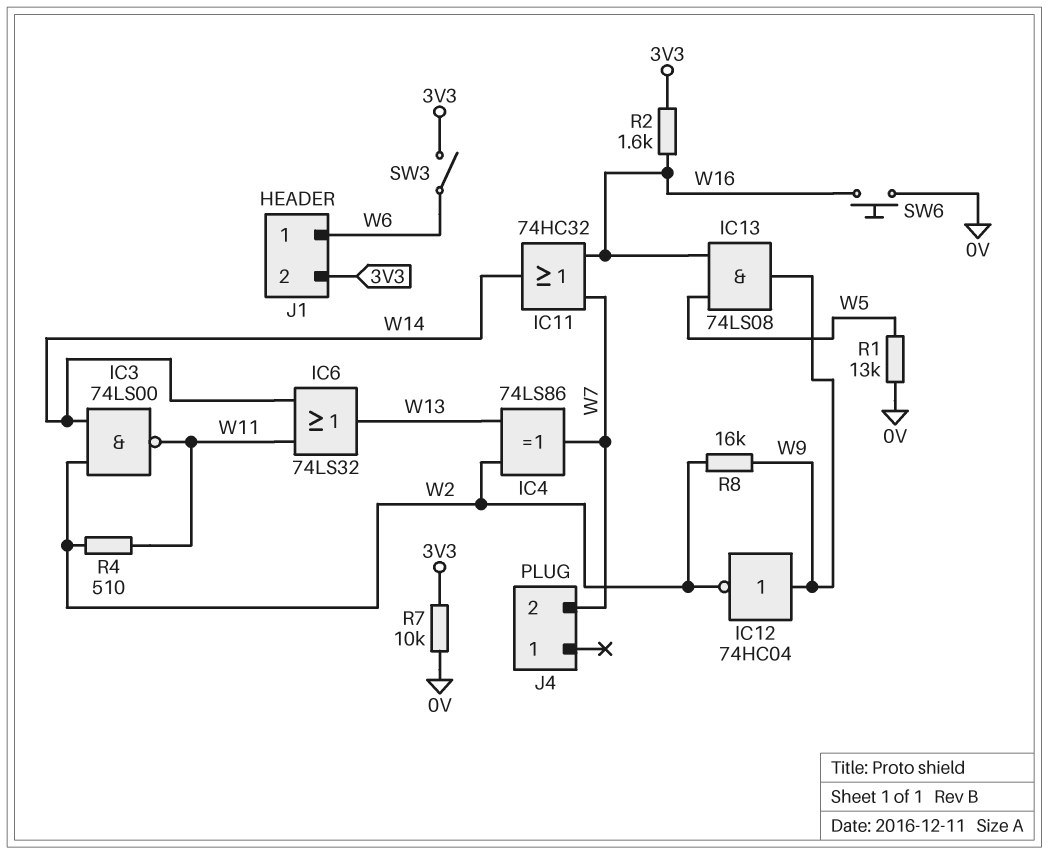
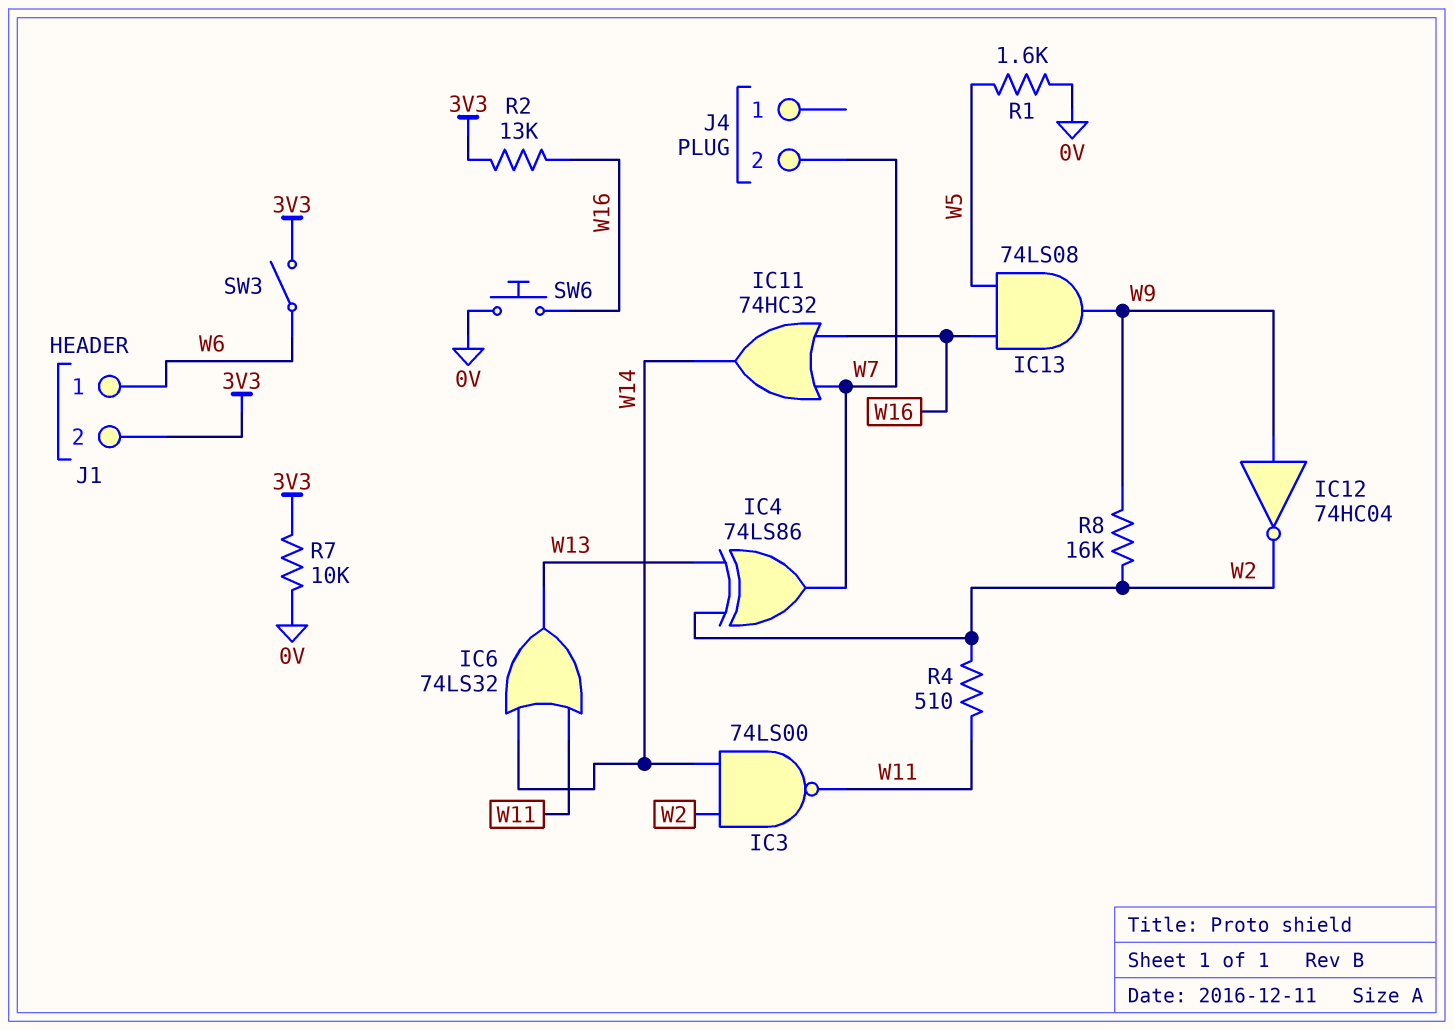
R1: 13k (0V, W5) -> 1.6k (0V, W5)
R2: 1.6k (3V3, W16) -> 13k (3V3, W16)

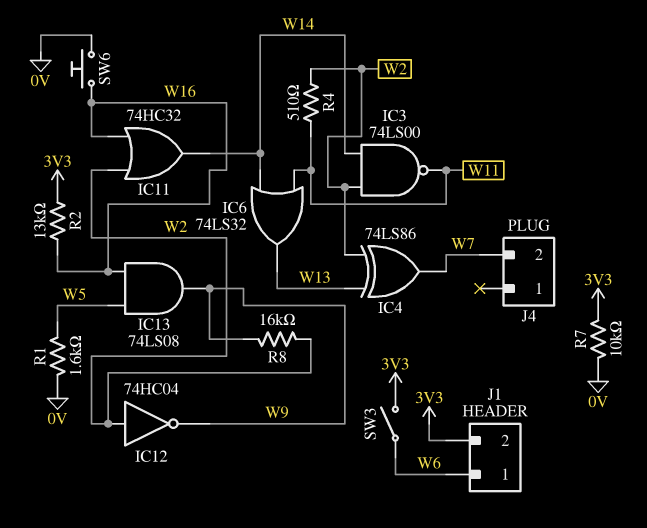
IC11: OR 74HC32 (in W7, in W16, out W14) -> OR 74HC32 (in W2, in W16, out W14)
IC12: NOT 74HC04 (in W9, out W2) -> NOT 74HC04 (in W2, out W9)

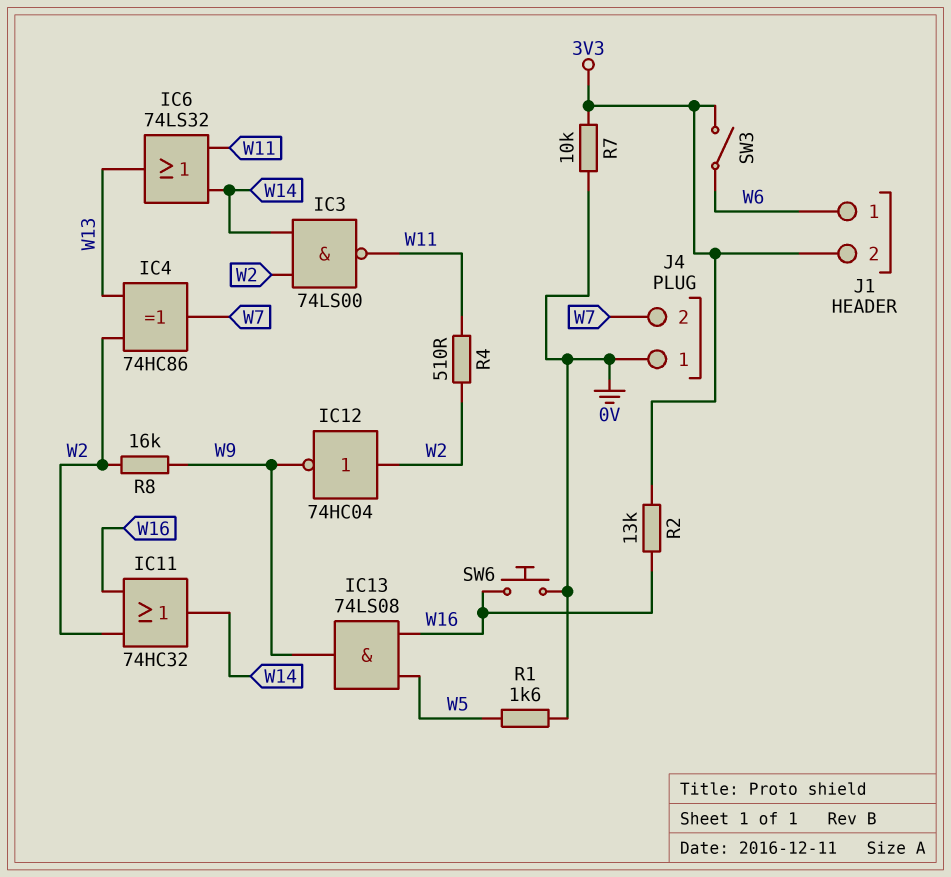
IC4: XOR 74LS86 (in W2, in W13, out W7) -> XOR 74HC86 (in W2, in W13, out W7)
J4 pin 1: none -> 0V

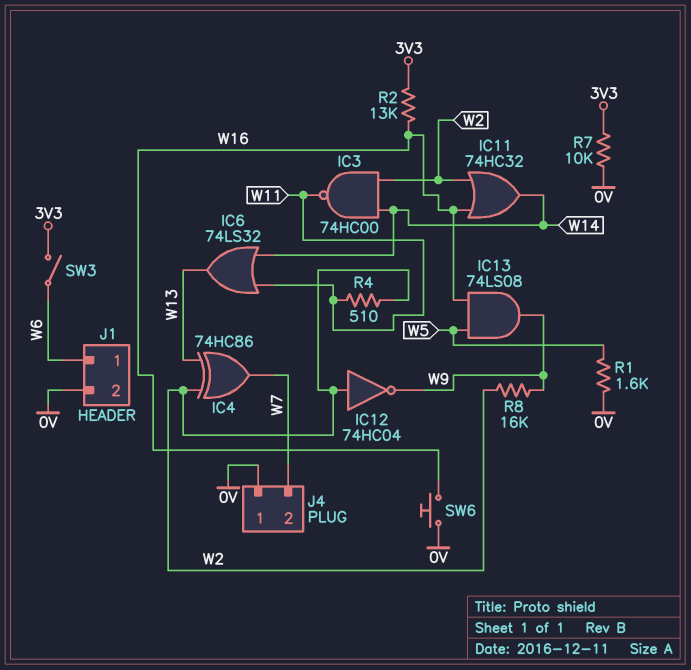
IC3: NAND 74LS00 (in W2, in W14, out W11) -> NAND 74HC00 (in W2, in W14, out W11)
J1 pin 2: 3V3 -> 0V

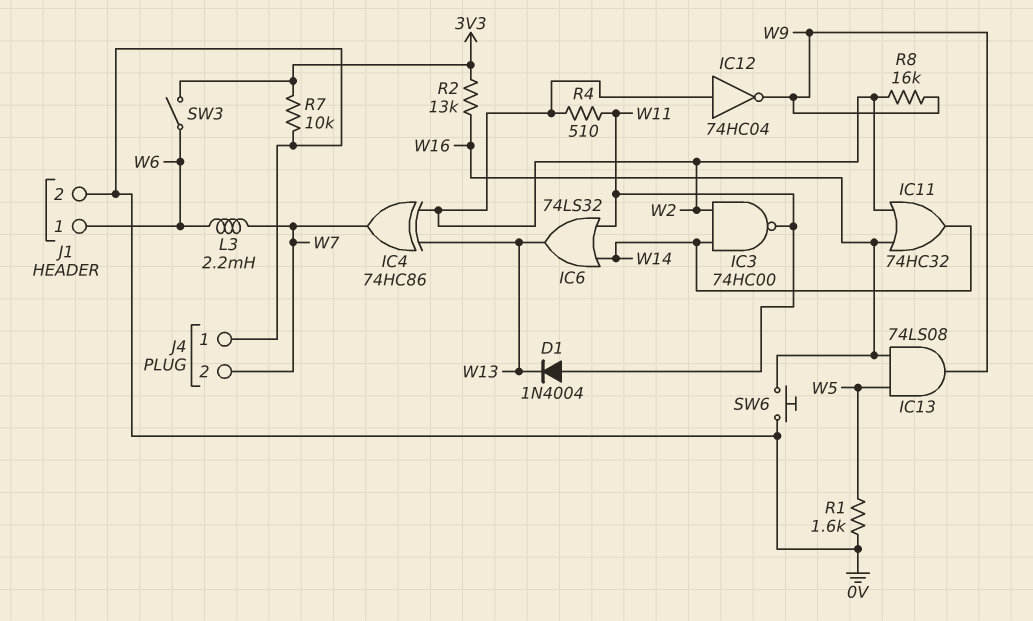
D1: none -> diode 1N4004 (A W11, K W13)
L3: none -> 2.2mH (W6, W7)

